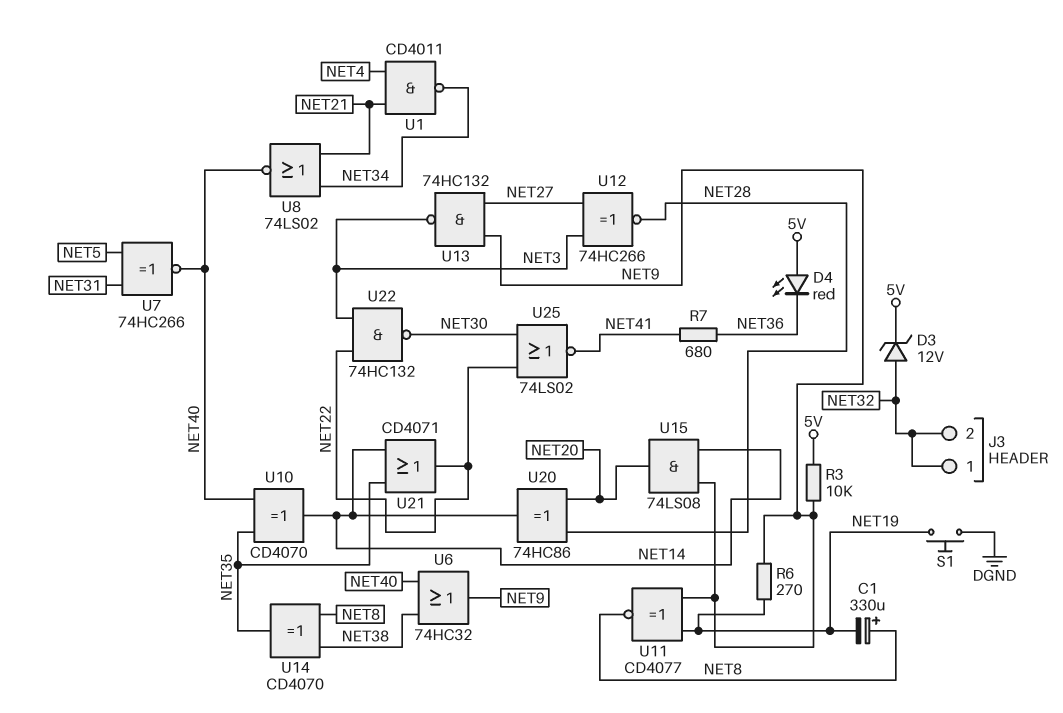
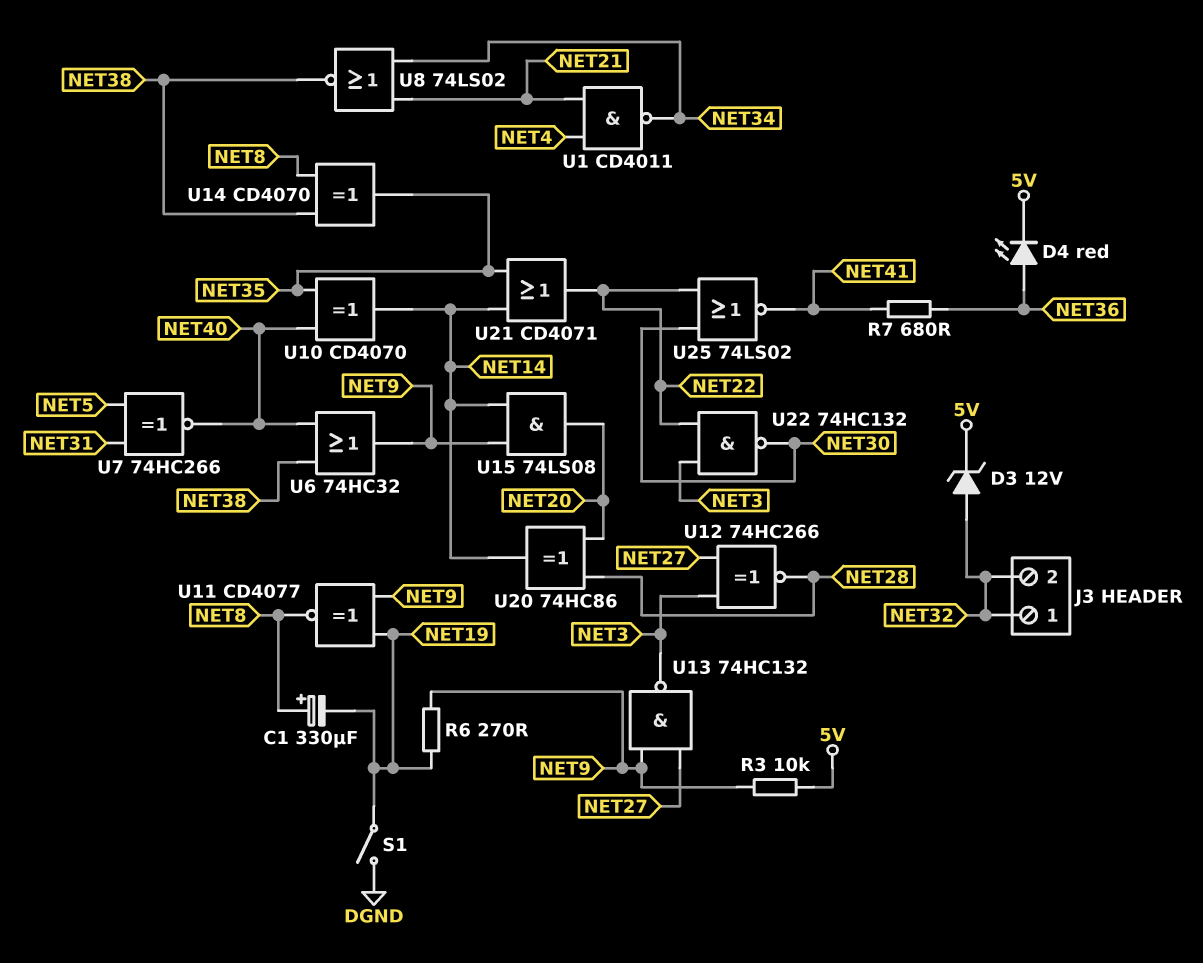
D4: LED red (A 5V, K NET36) -> LED red (A NET36, K 5V)
S1: button (DGND, NET19) -> switch (DGND, NET19)
U8: NOR 74LS02 (in NET21, in NET34, out NET40) -> NOR 74LS02 (in NET21, in NET34, out NET38)

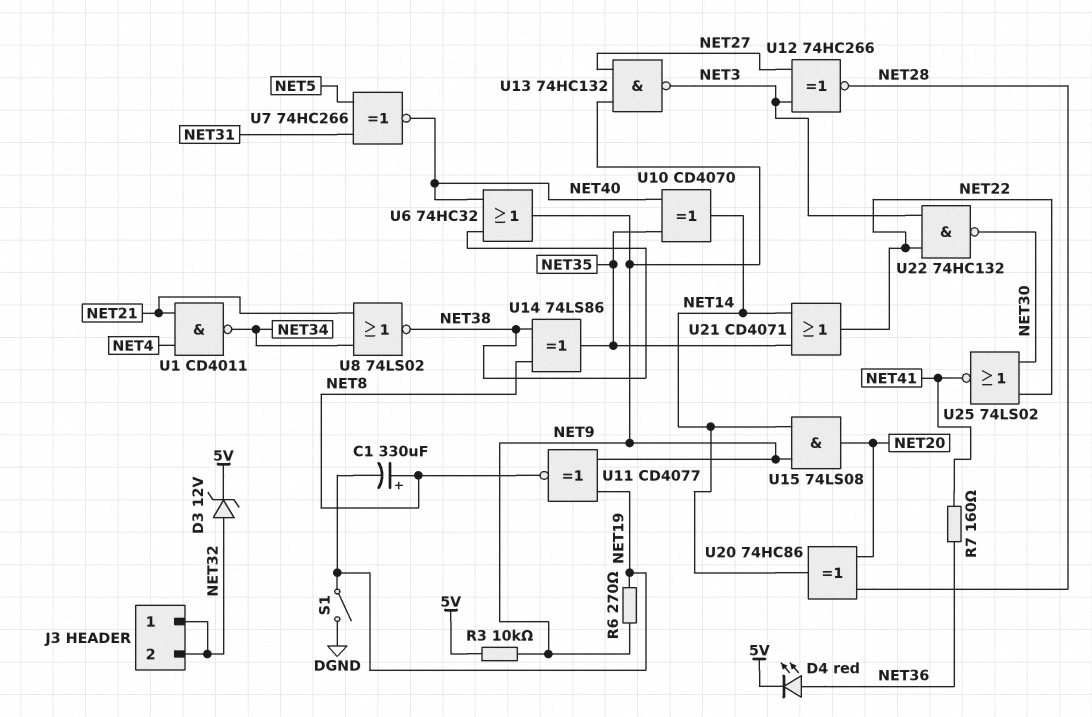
R7: 680 (NET36, NET41) -> 160 (NET36, NET41)
U14: XOR CD4070 (in NET8, in NET38, out NET35) -> XOR 74LS86 (in NET8, in NET38, out NET35)

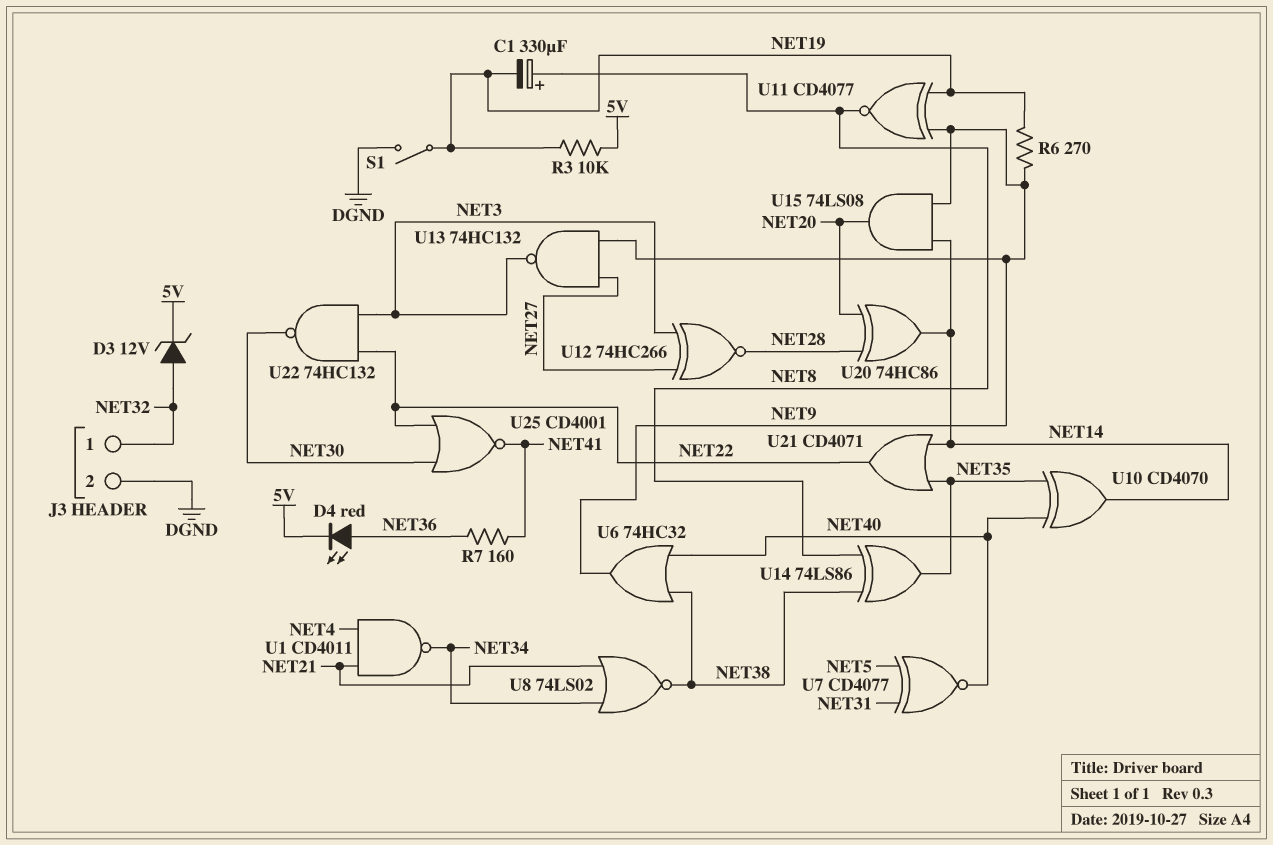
J3 pin 2: NET32 -> DGND
R3: 10k (5V, NET9) -> 10k (5V, NET19)
U7: XNOR 74HC266 (in NET5, in NET31, out NET40) -> XNOR CD4077 (in NET5, in NET31, out NET40)
U25: NOR 74LS02 (in NET22, in NET30, out NET41) -> NOR CD4001 (in NET22, in NET30, out NET41)

